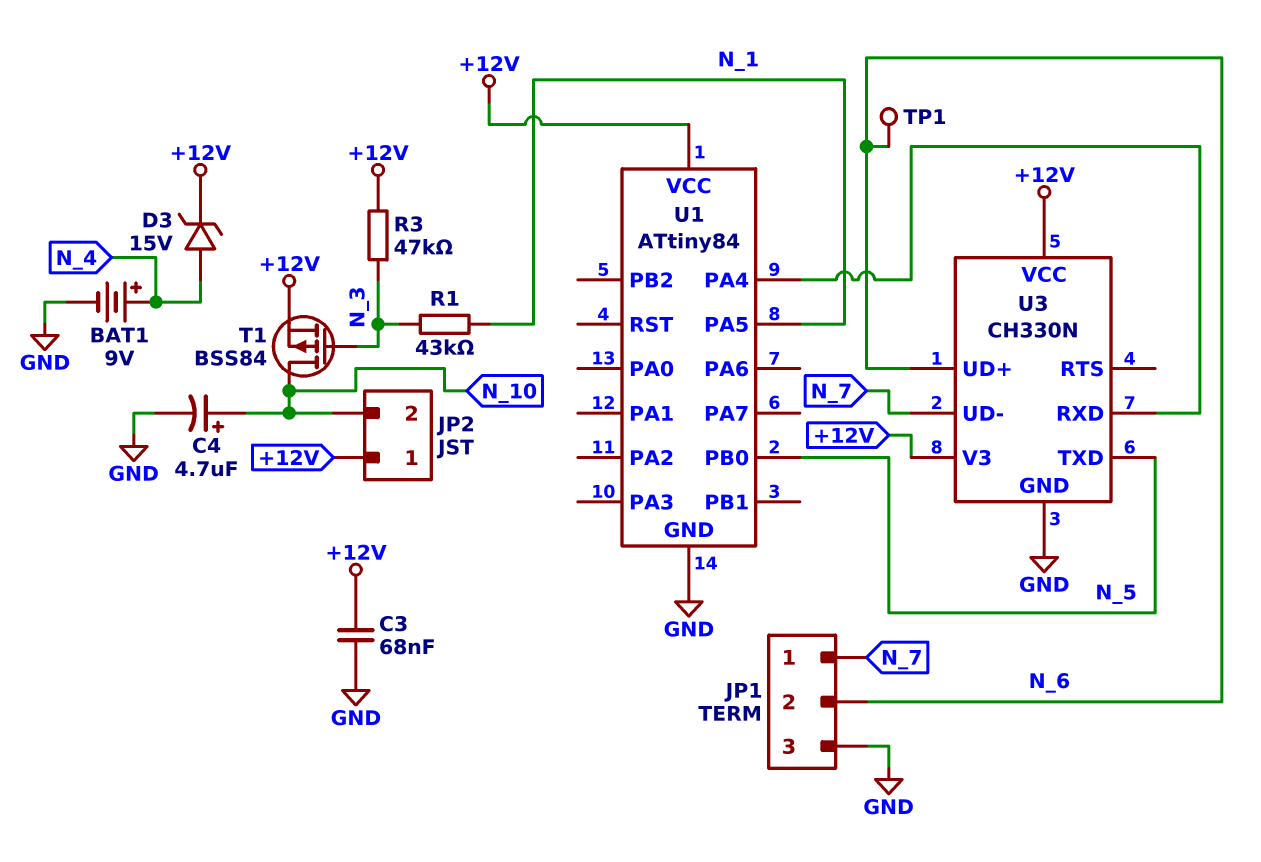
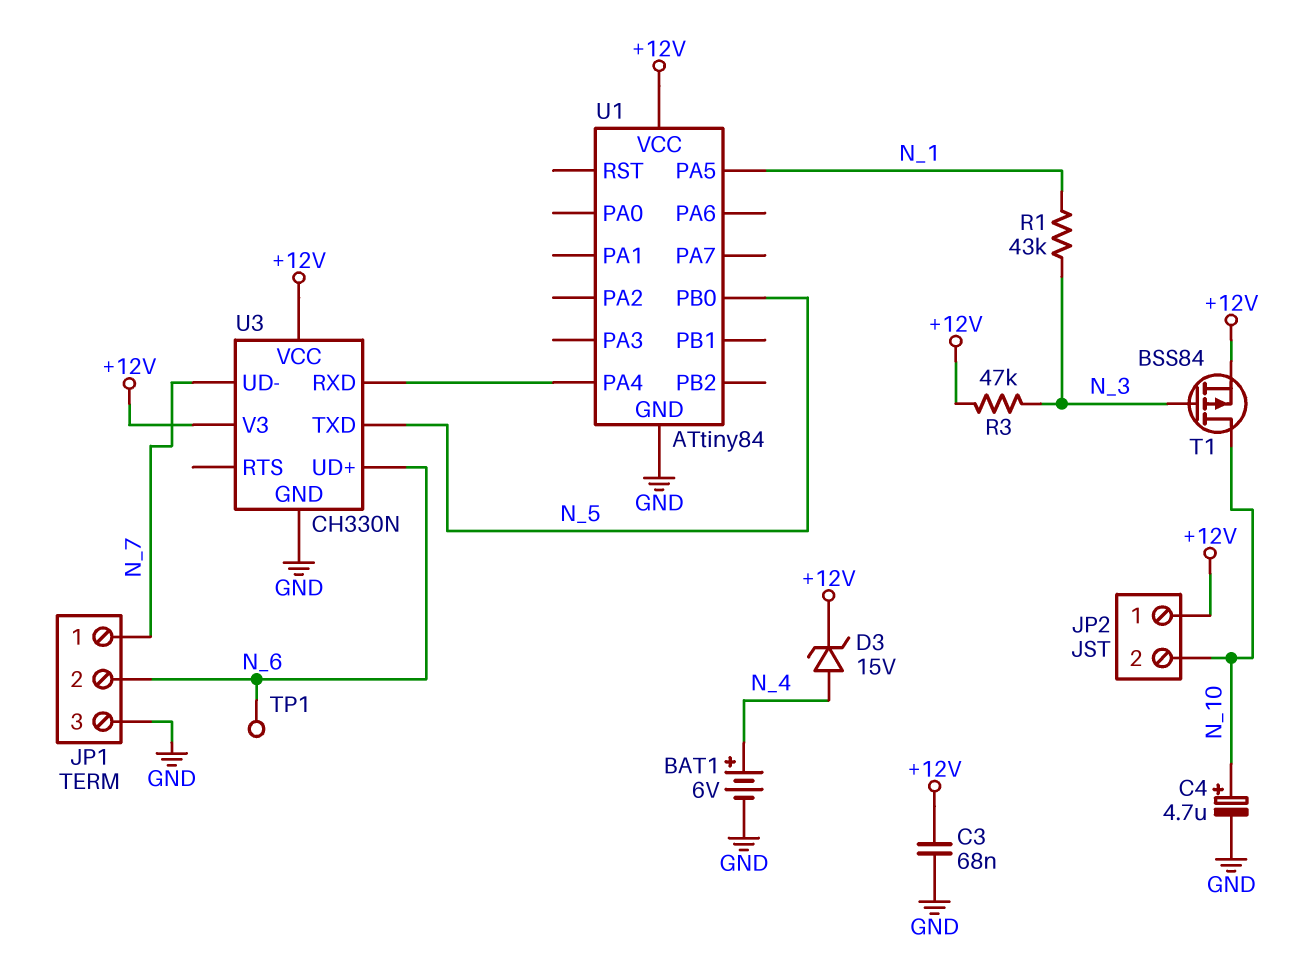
BAT1: 9V (plus N_4, minus GND) -> 6V (plus N_4, minus GND)

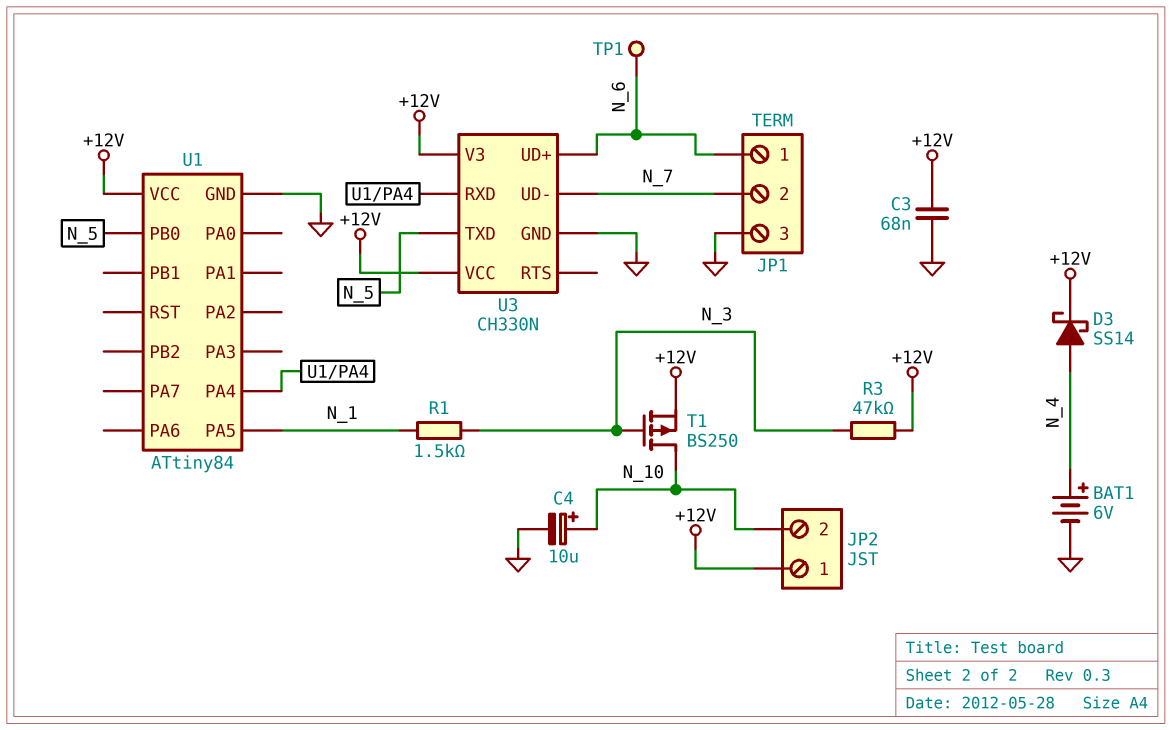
C4: 4.7uF (plus N_10, minus GND) -> 10uF (plus N_10, minus GND)
D3: zener 15V (A N_4, K +12V) -> schottky SS14 (A N_4, K +12V)
JP1 pin 1: N_7 -> N_6
JP1 pin 2: N_6 -> N_7
R1: 43k (N_1, N_3) -> 1.5k (N_1, N_3)
T1: PMOS BSS84 (G N_3, D N_10, S +12V) -> PMOS BS250 (G N_3, D N_10, S +12V)

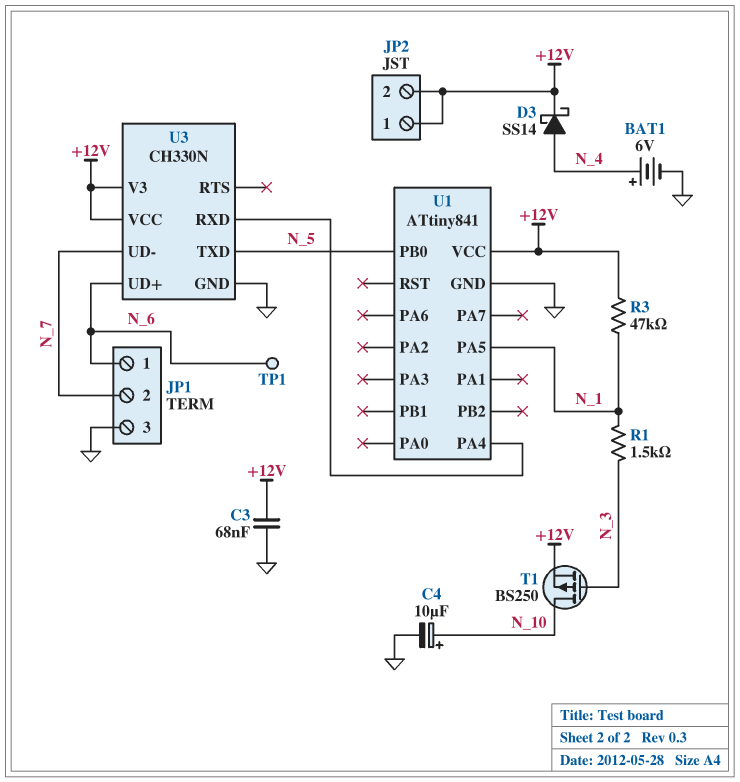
JP2 pin 2: N_10 -> +12V
R3: 47k (+12V, N_3) -> 47k (+12V, N_1)
U1: ATtiny84 -> ATtiny841

